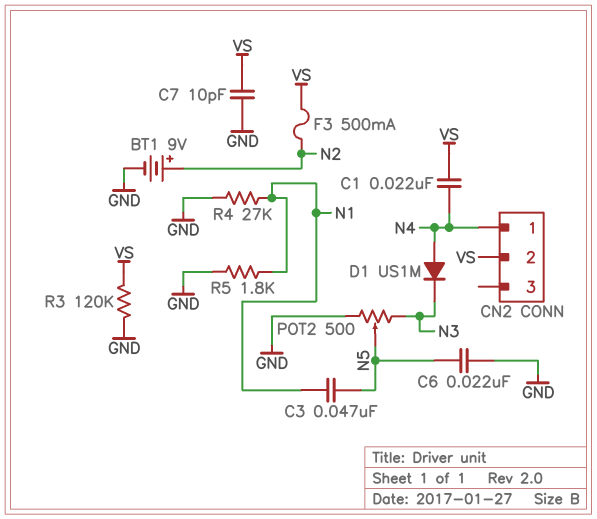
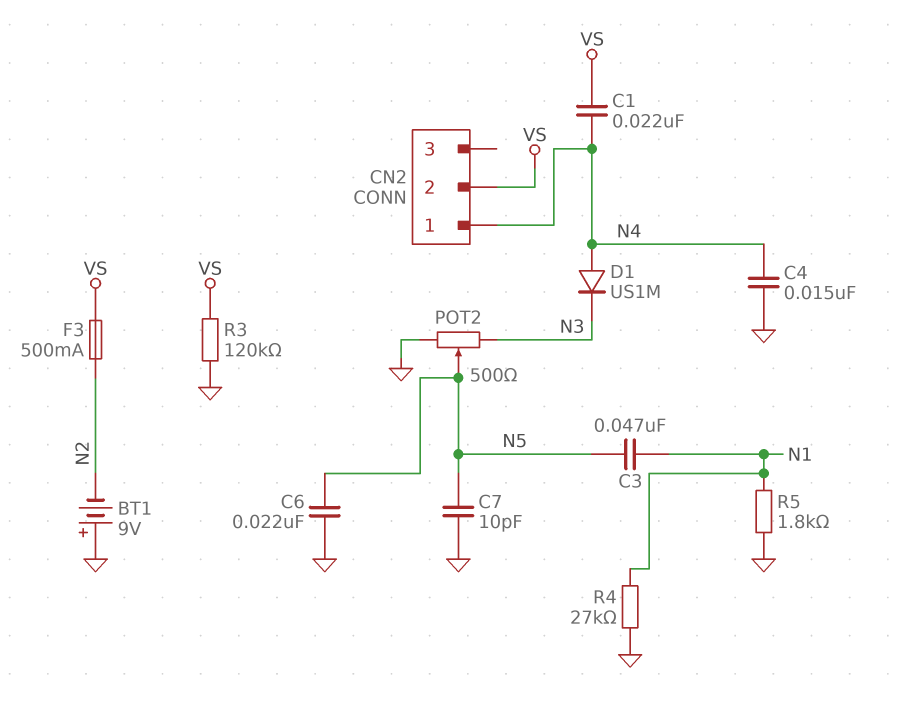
BT1: 9V (plus N2, minus GND) -> 9V (plus GND, minus N2)
C4: none -> 15nF (GND, N4)
C7: 10pF (GND, VS) -> 10pF (GND, N5)

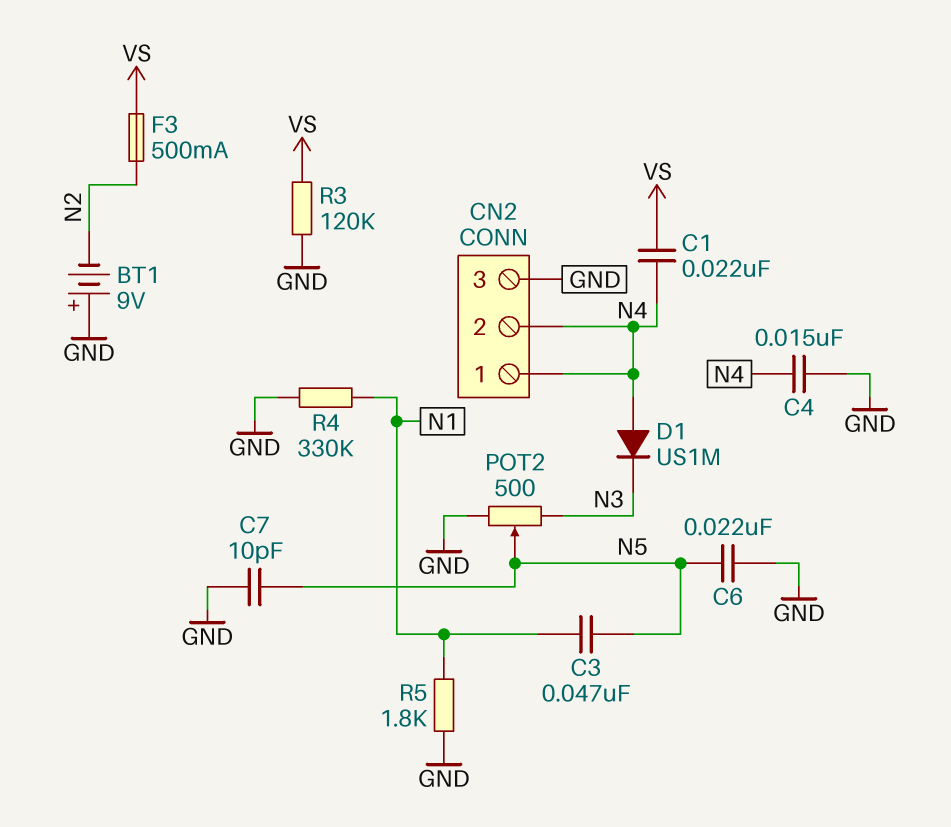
CN2 pin 2: VS -> N4
CN2 pin 3: none -> GND
R4: 27k (GND, N1) -> 330k (GND, N1)

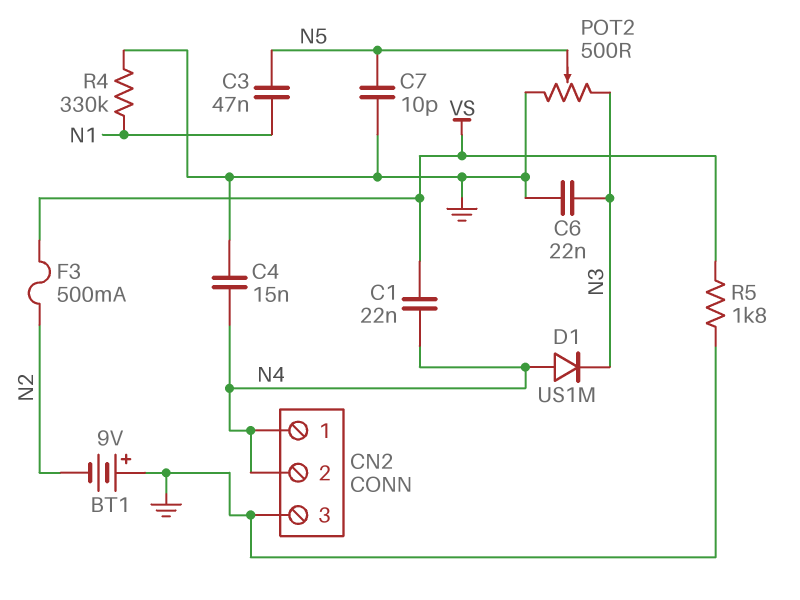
C6: 22nF (GND, N5) -> 22nF (GND, N3)
R3: 120k (GND, VS) -> none
R5: 1.8k (GND, N1) -> 1.8k (GND, VS)

